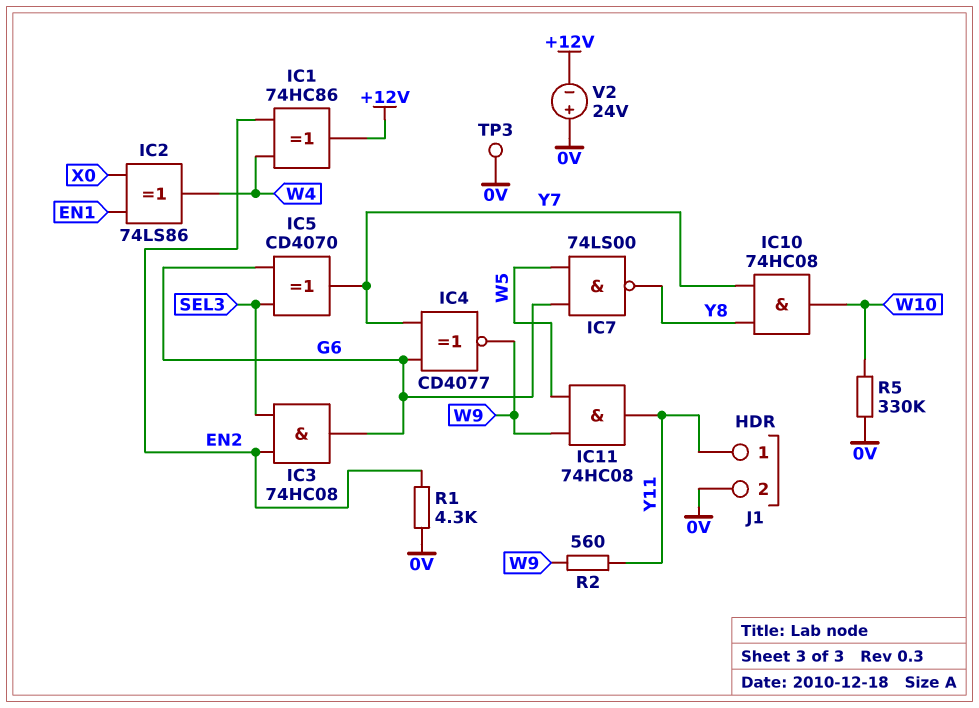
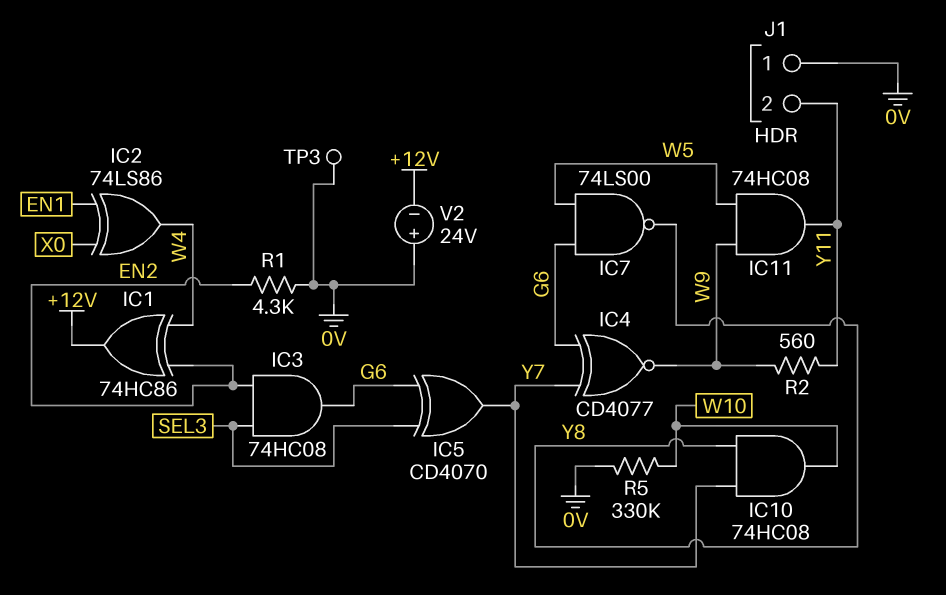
J1 pin 1: Y11 -> 0V
J1 pin 2: 0V -> Y11

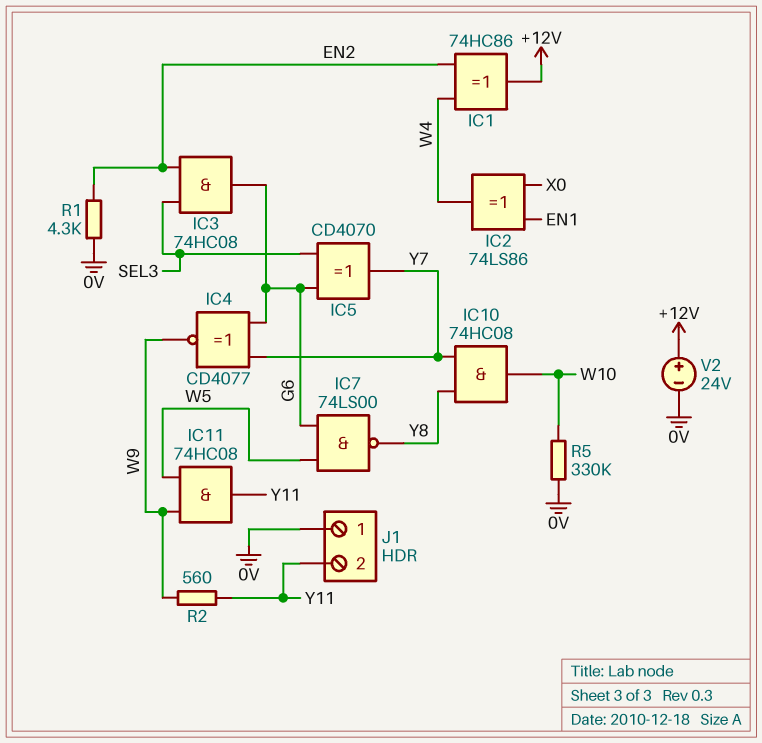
TP3: test point (0V) -> none
V2: 24V (plus 0V, minus +12V) -> 24V (plus +12V, minus 0V)

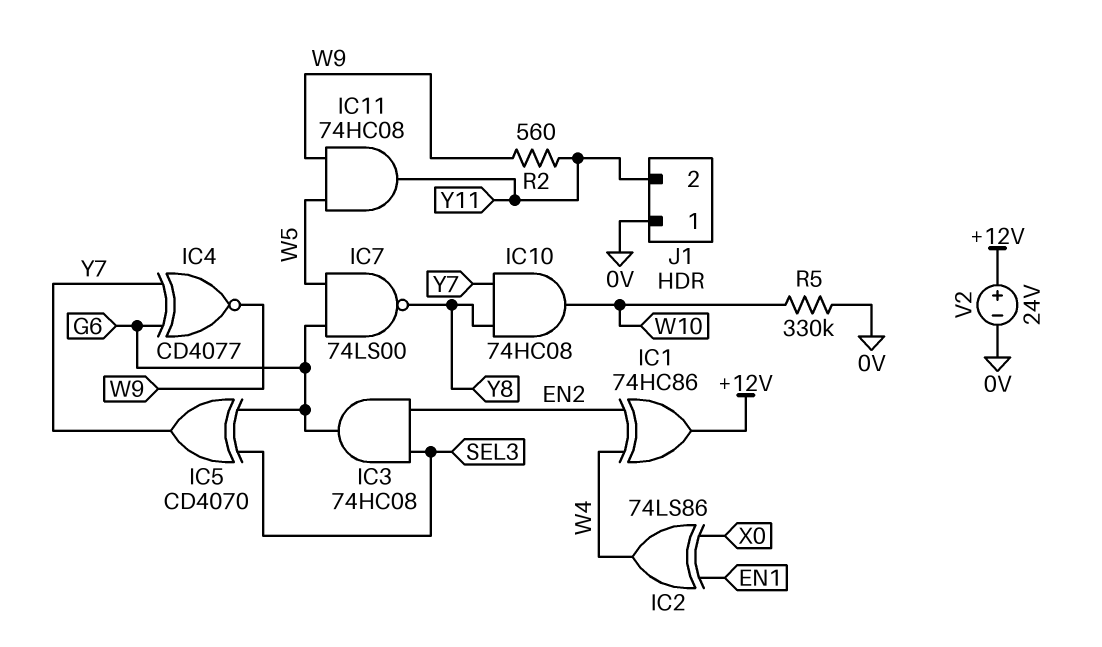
R1: 4.3k (0V, EN2) -> none

